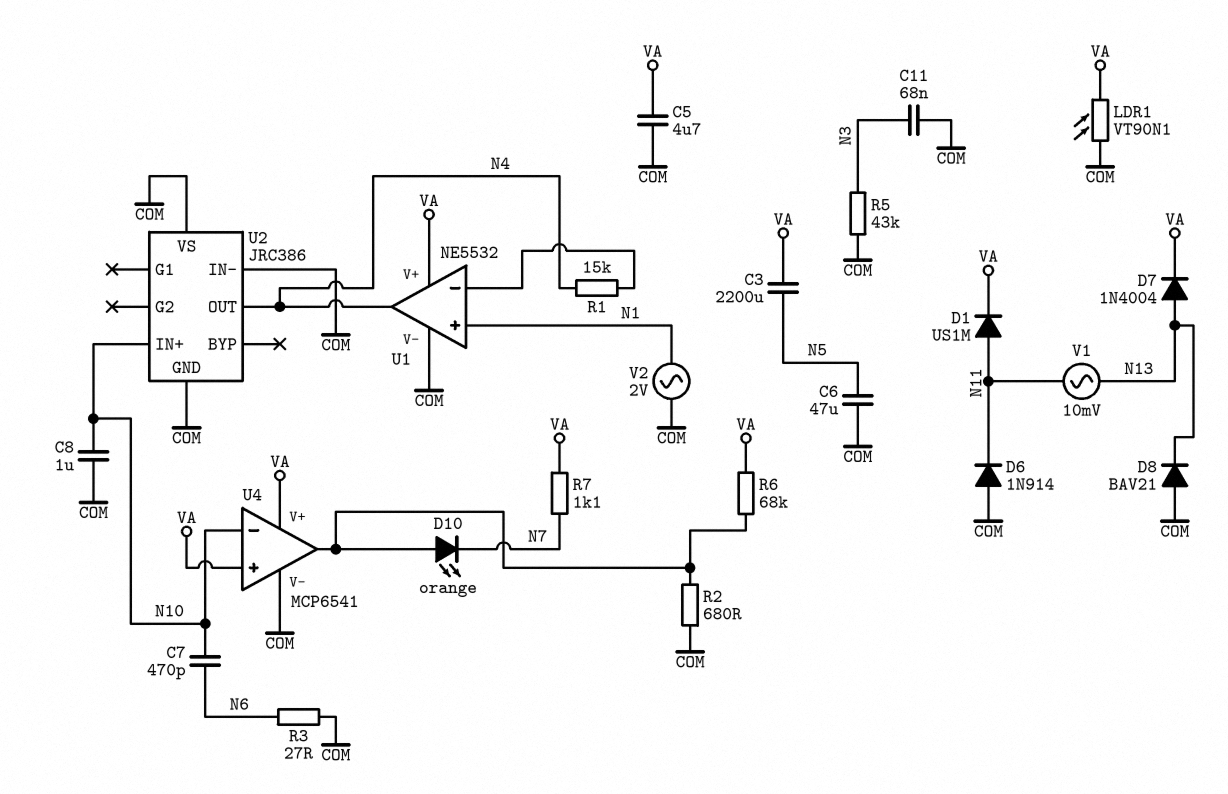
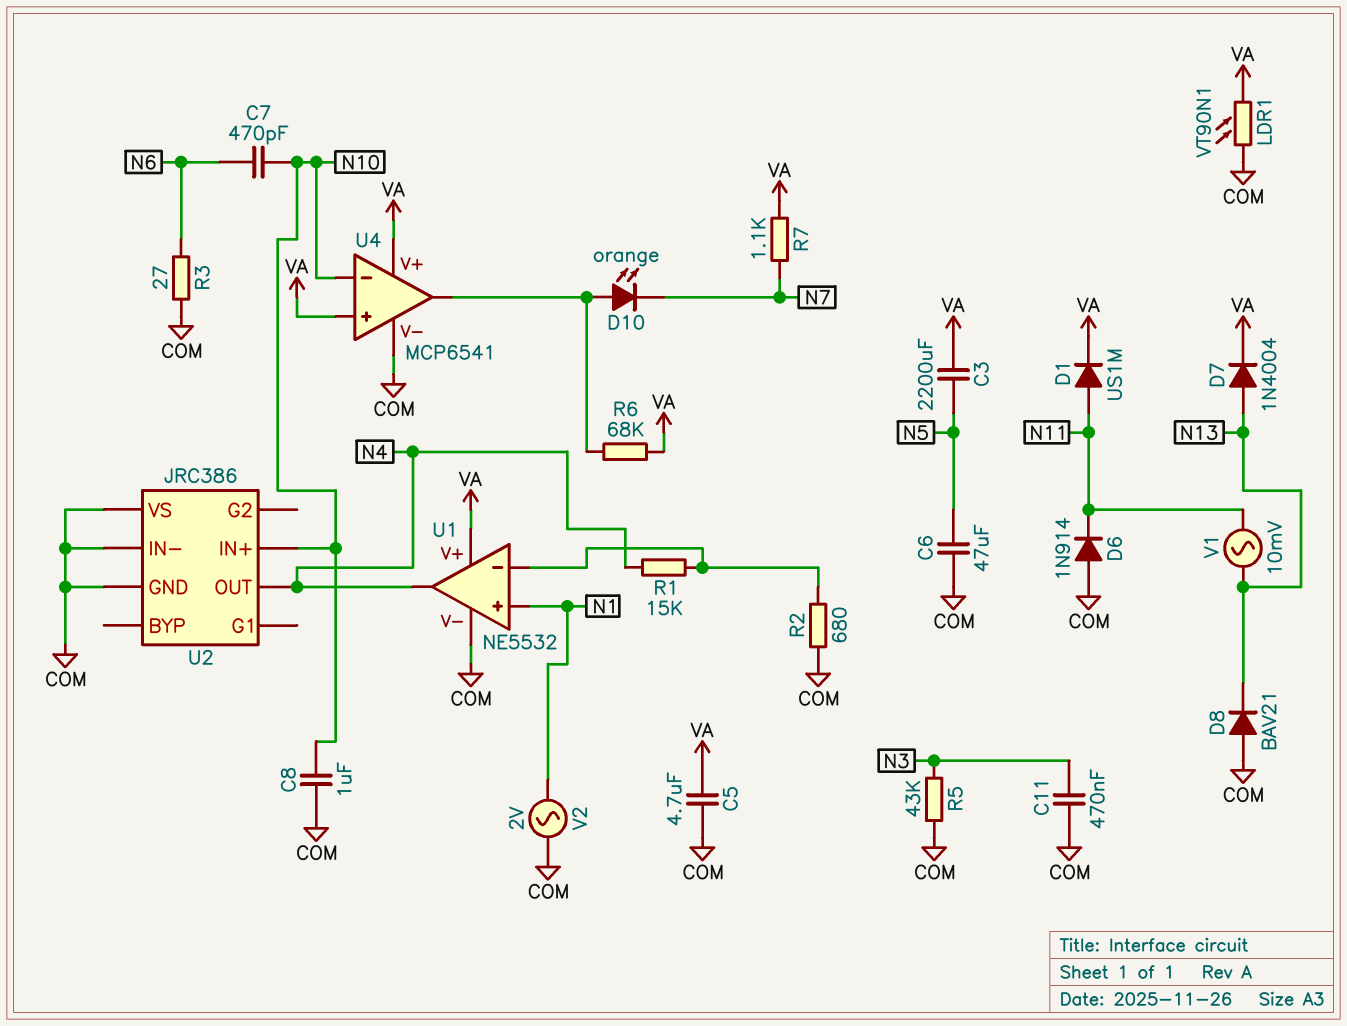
C11: 68nF (COM, N3) -> 470nF (COM, N3)
R2: 680 (COM, U4/out) -> 680 (COM, U1/in-)

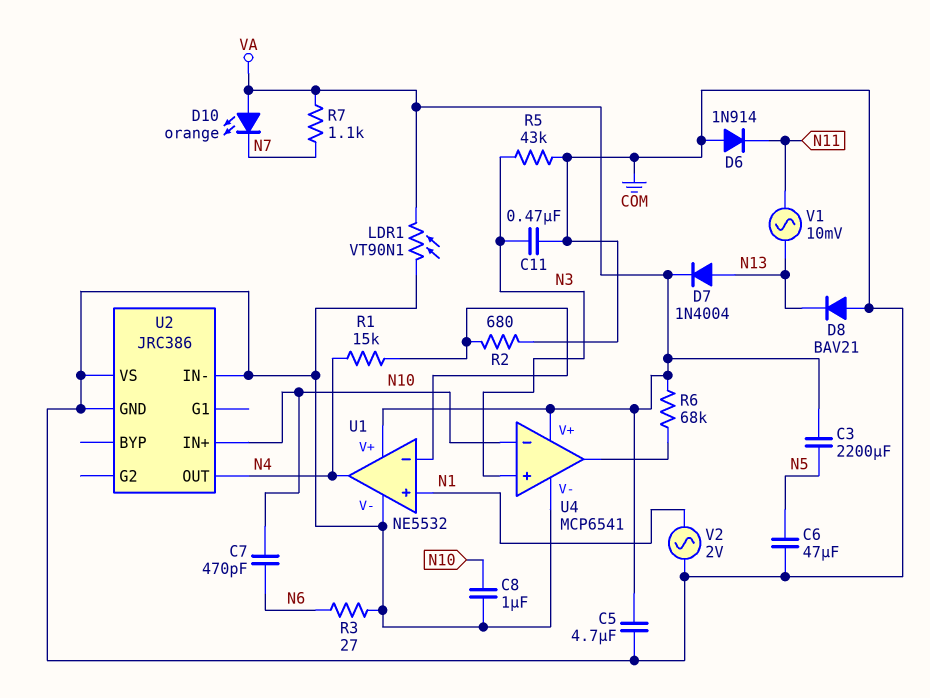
D1: diode US1M (A N11, K VA) -> none
D10: LED orange (A U4/out, K N7) -> LED orange (A VA, K N7)
U4 pin in+: VA -> N3

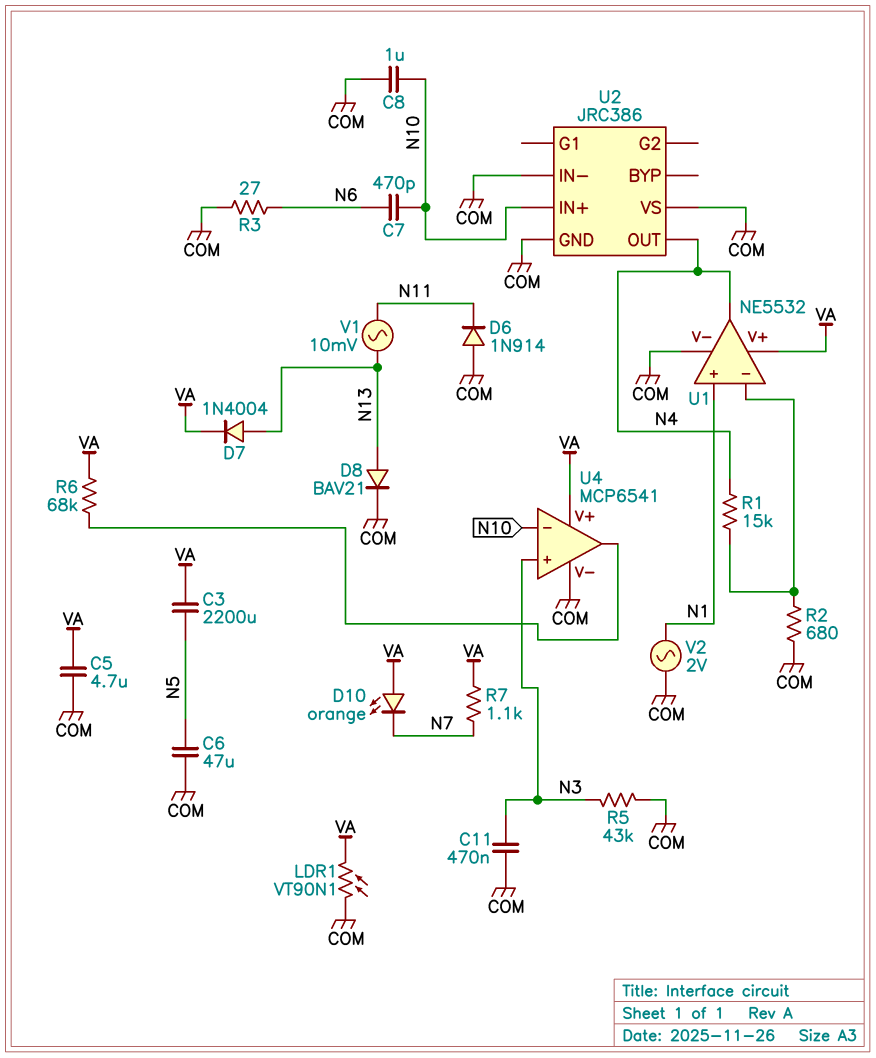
D8: diode BAV21 (A COM, K N13) -> diode BAV21 (A N13, K COM)

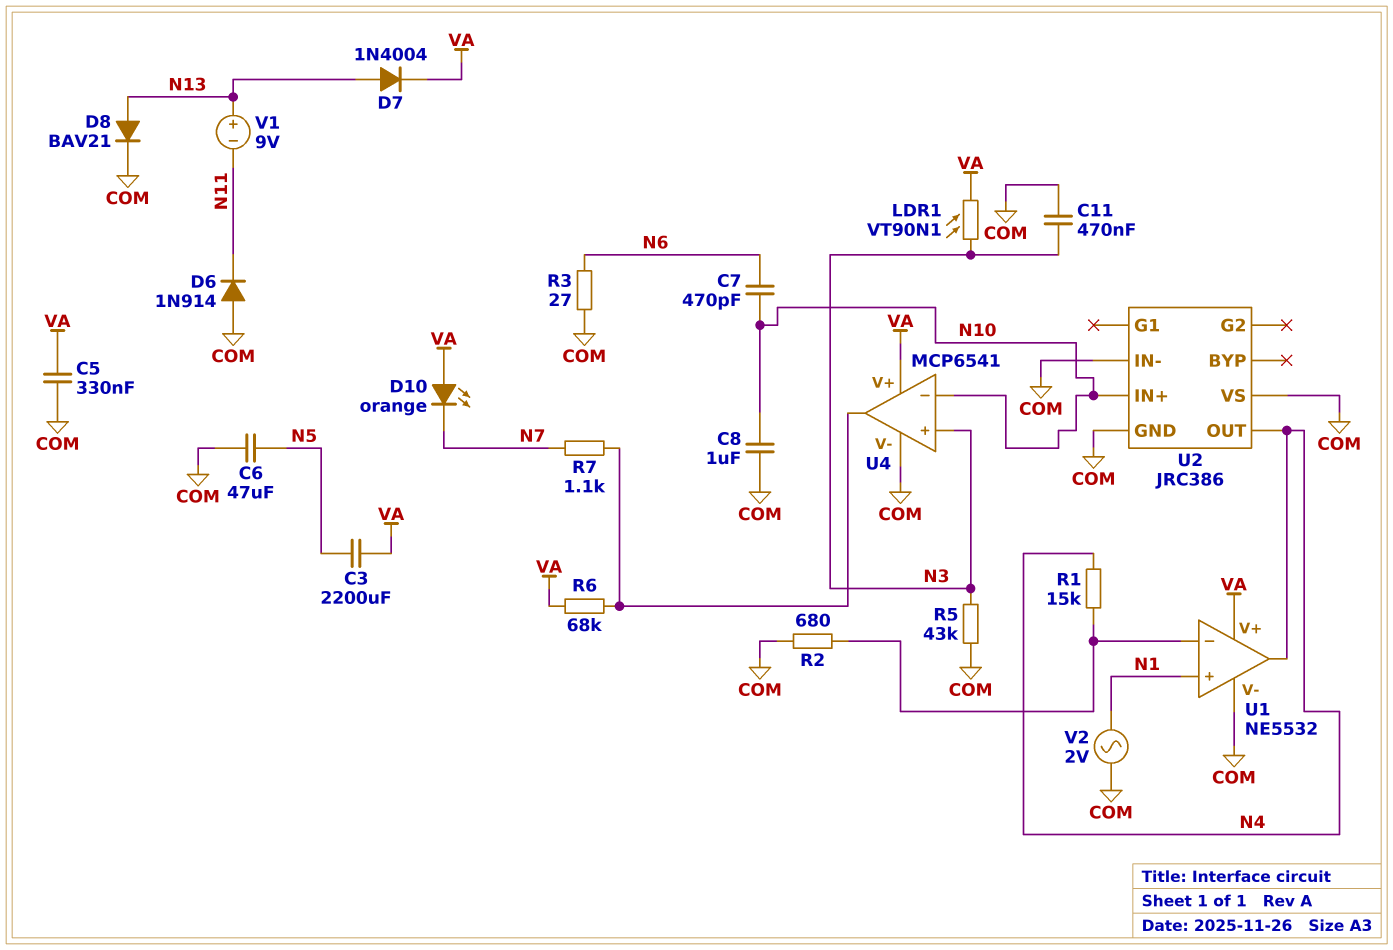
C5: 4.7uF (COM, VA) -> 330nF (COM, VA)
LDR1: VT90N1 (COM, VA) -> VT90N1 (N3, VA)
R7: 1.1k (N7, VA) -> 1.1k (N7, U4/out)
V1: AC 10mV (N11, N13) -> 9V (plus N13, minus N11)

